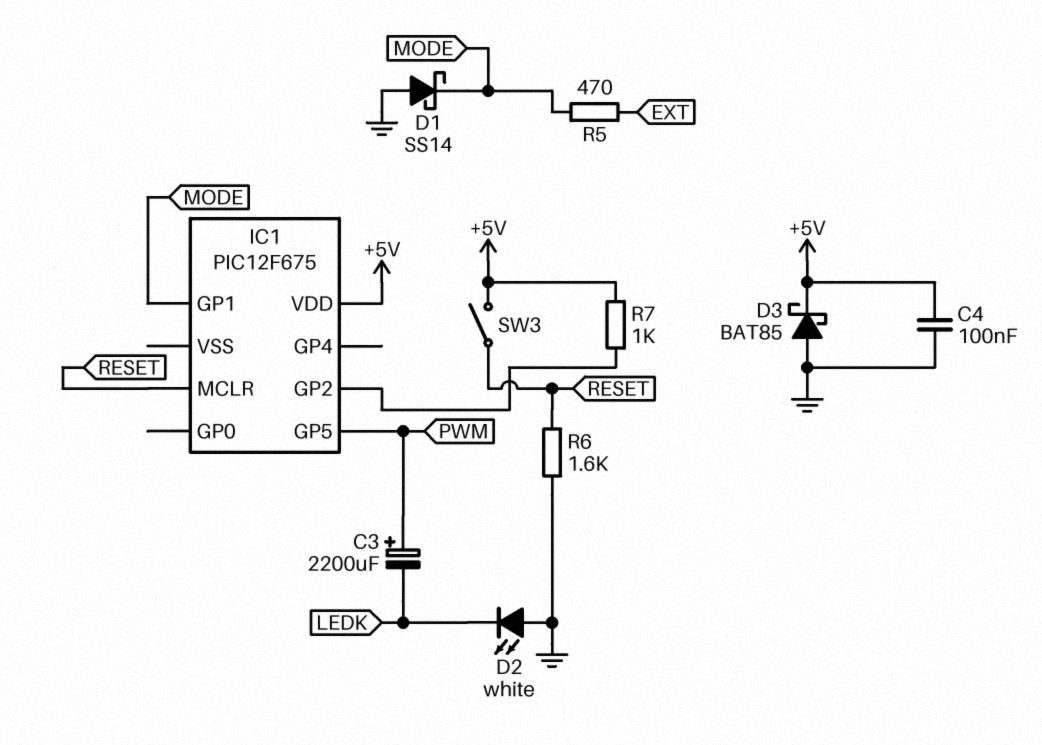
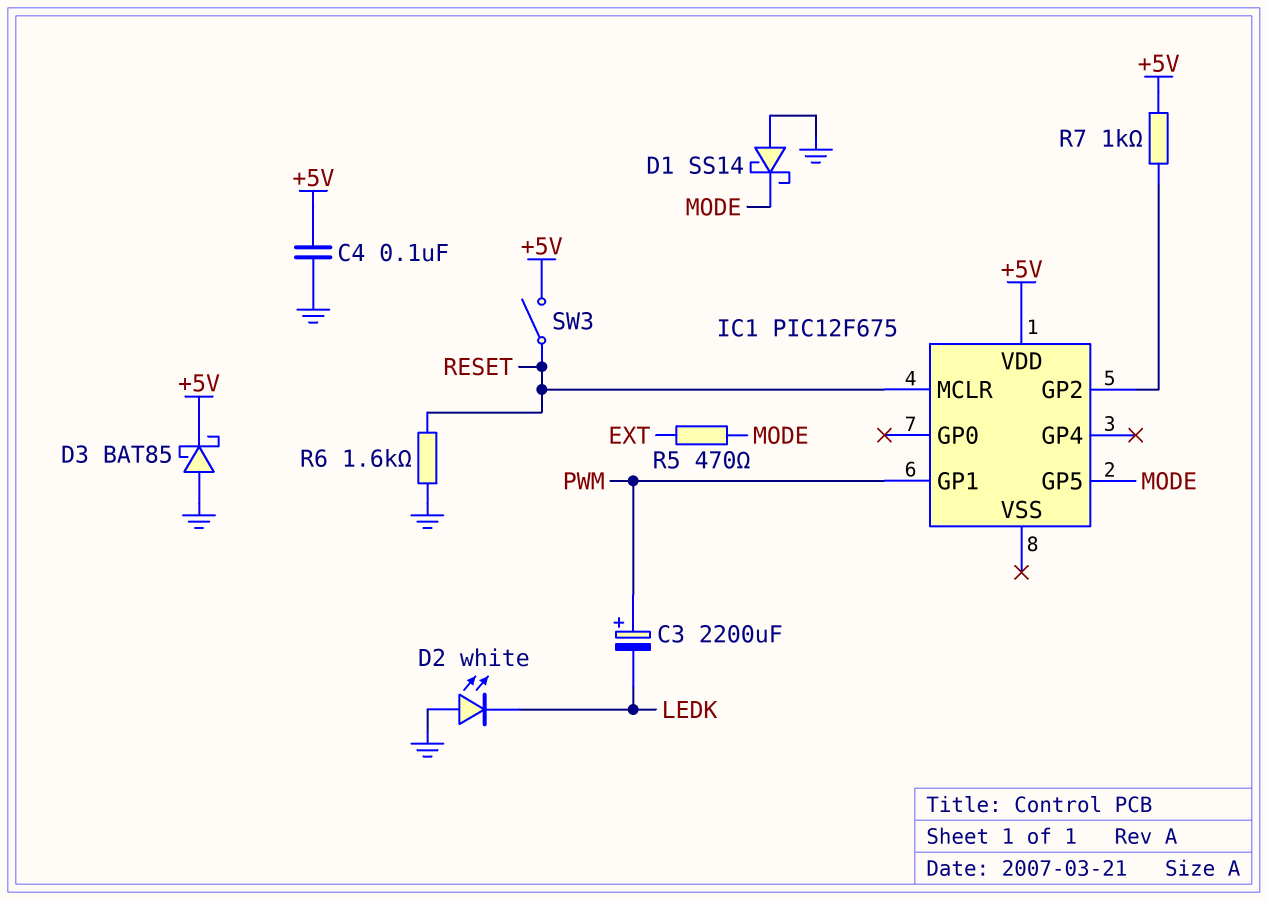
IC1 pin GP1: MODE -> PWM
IC1 pin GP5: PWM -> MODE

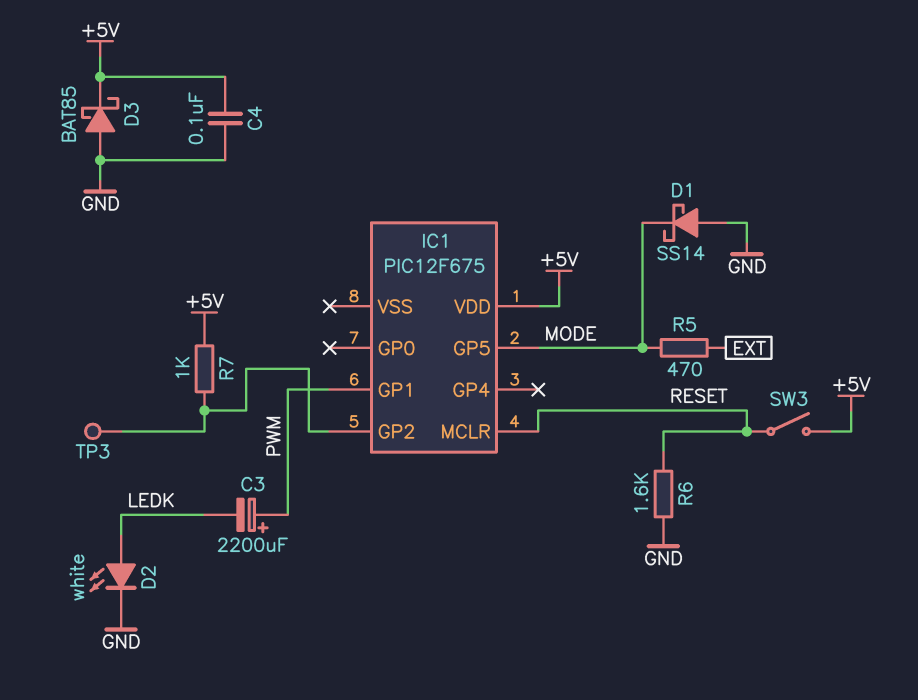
D2: LED white (A GND, K LEDK) -> LED white (A LEDK, K GND)
TP3: none -> test point (IC1/GP2)

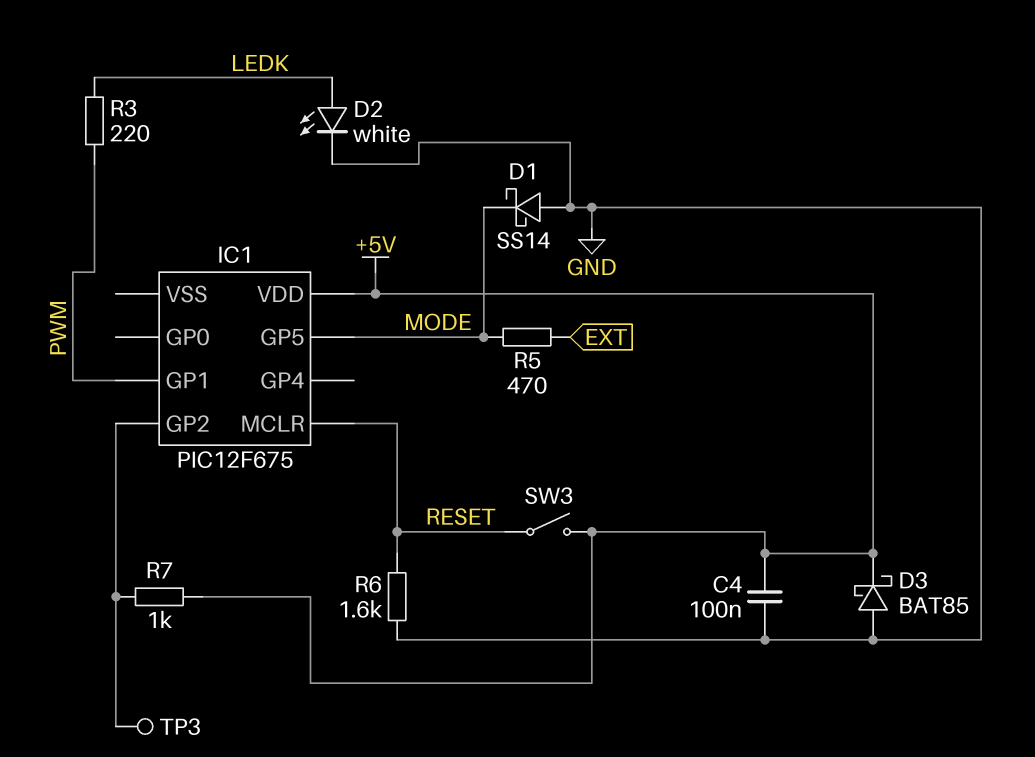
C3: 2200uF (plus PWM, minus LEDK) -> none
R3: none -> 220 (LEDK, PWM)

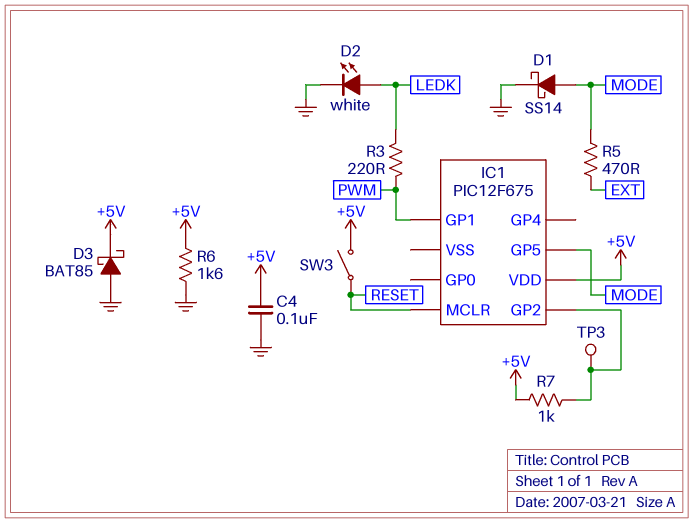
D1: schottky SS14 (A GND, K MODE) -> schottky SS14 (A MODE, K GND)
R6: 1.6k (GND, RESET) -> 1.6k (+5V, GND)

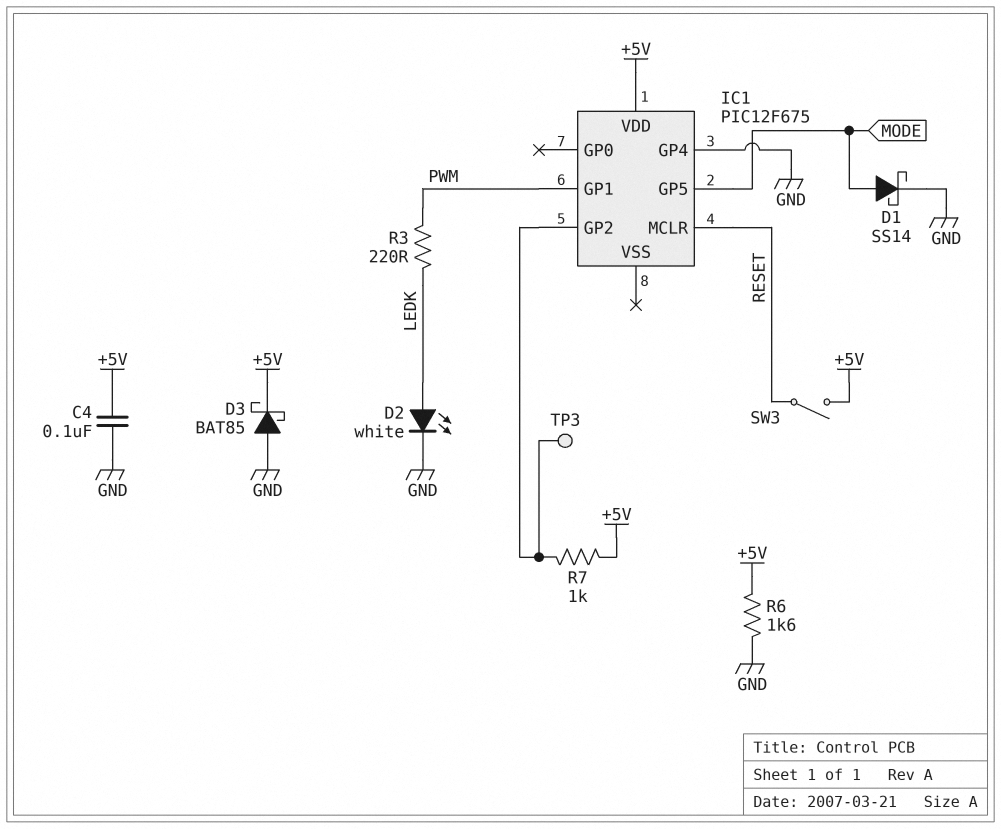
IC1 pin GP4: none -> GND
R5: 470 (EXT, MODE) -> none

